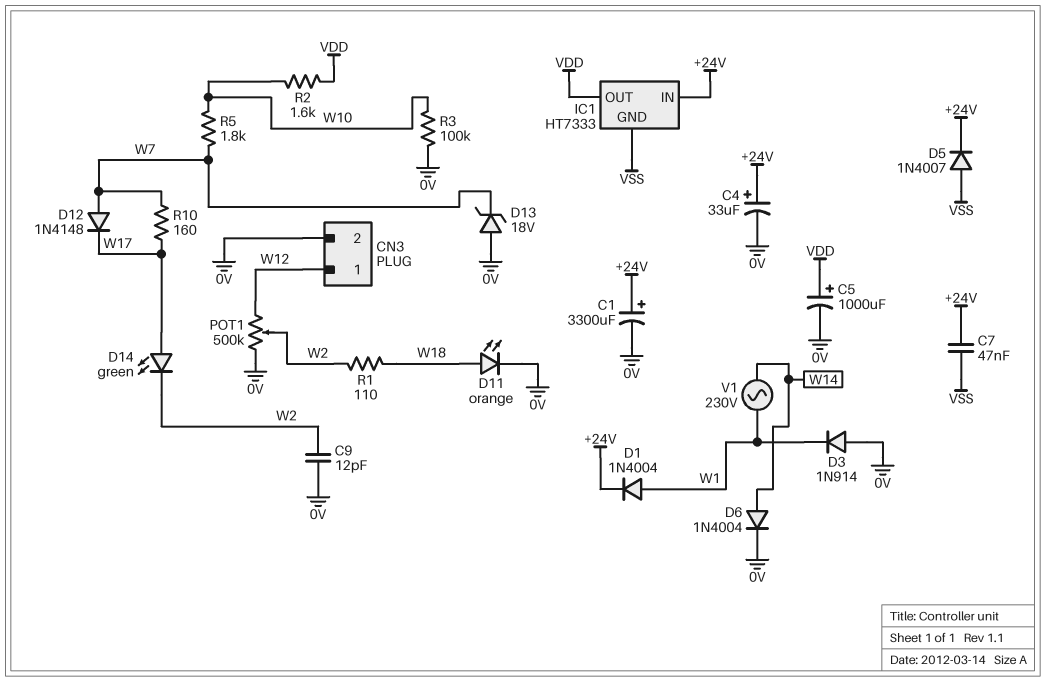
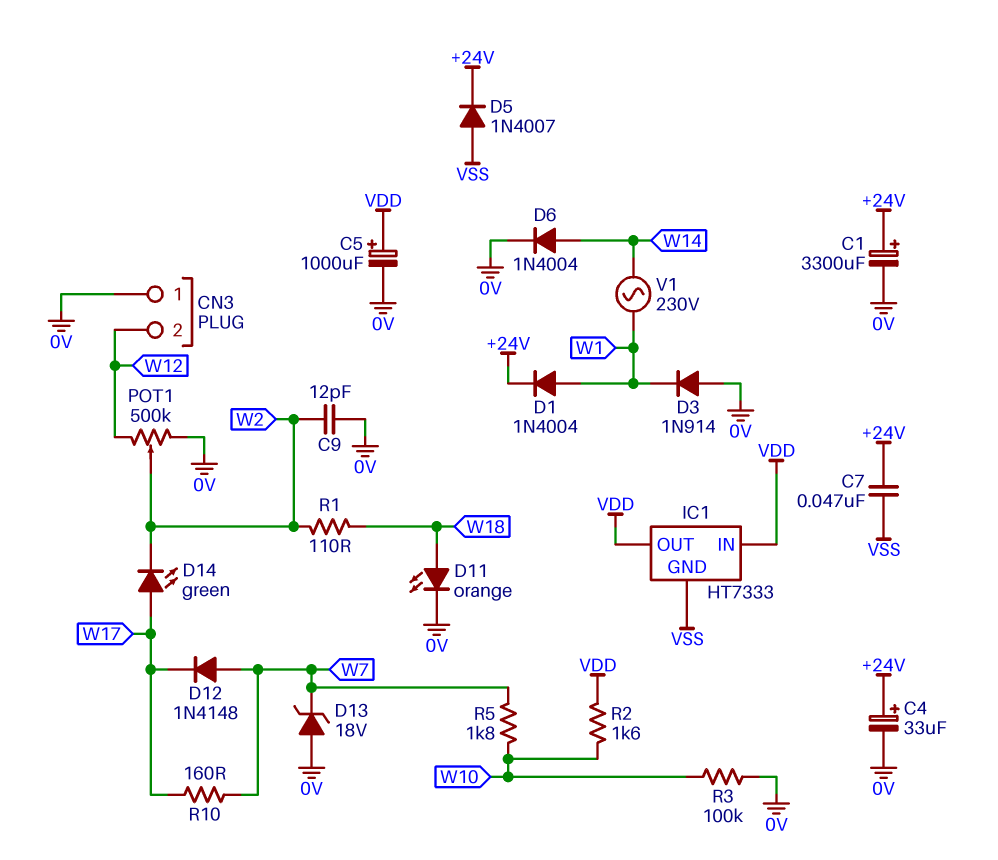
CN3 pin 1: W12 -> 0V
CN3 pin 2: 0V -> W12
IC1 pin IN: +24V -> VDD

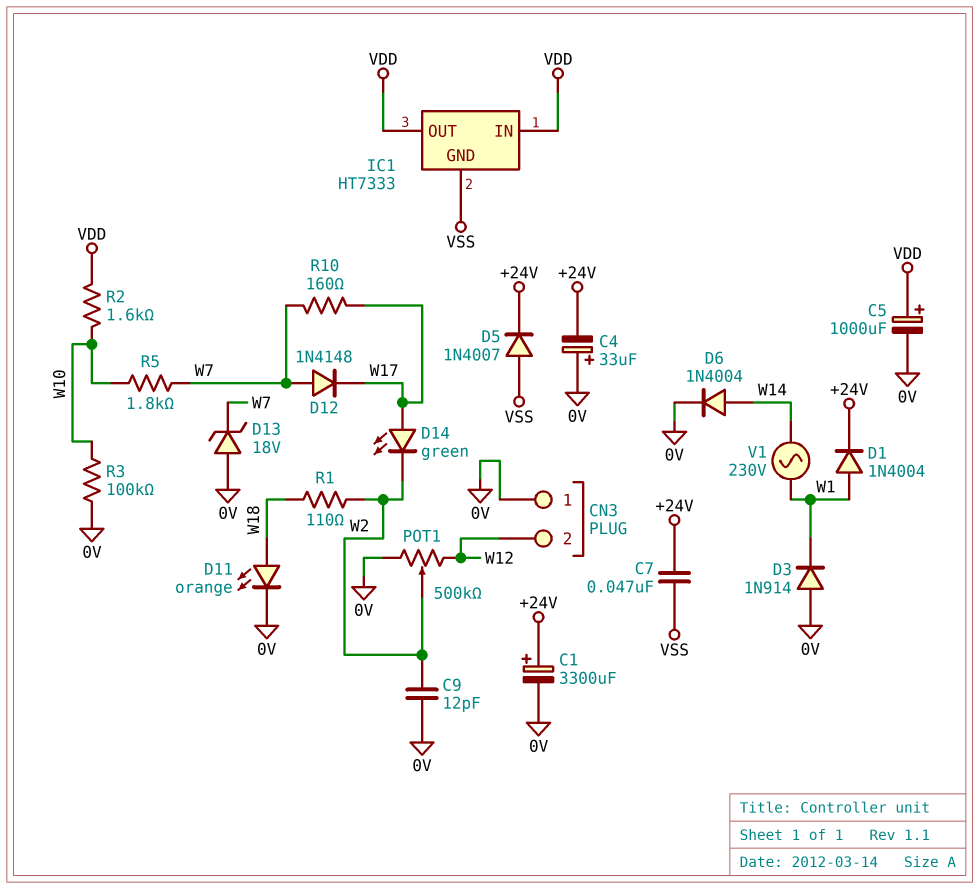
C4: 33uF (plus +24V, minus 0V) -> 33uF (plus 0V, minus +24V)

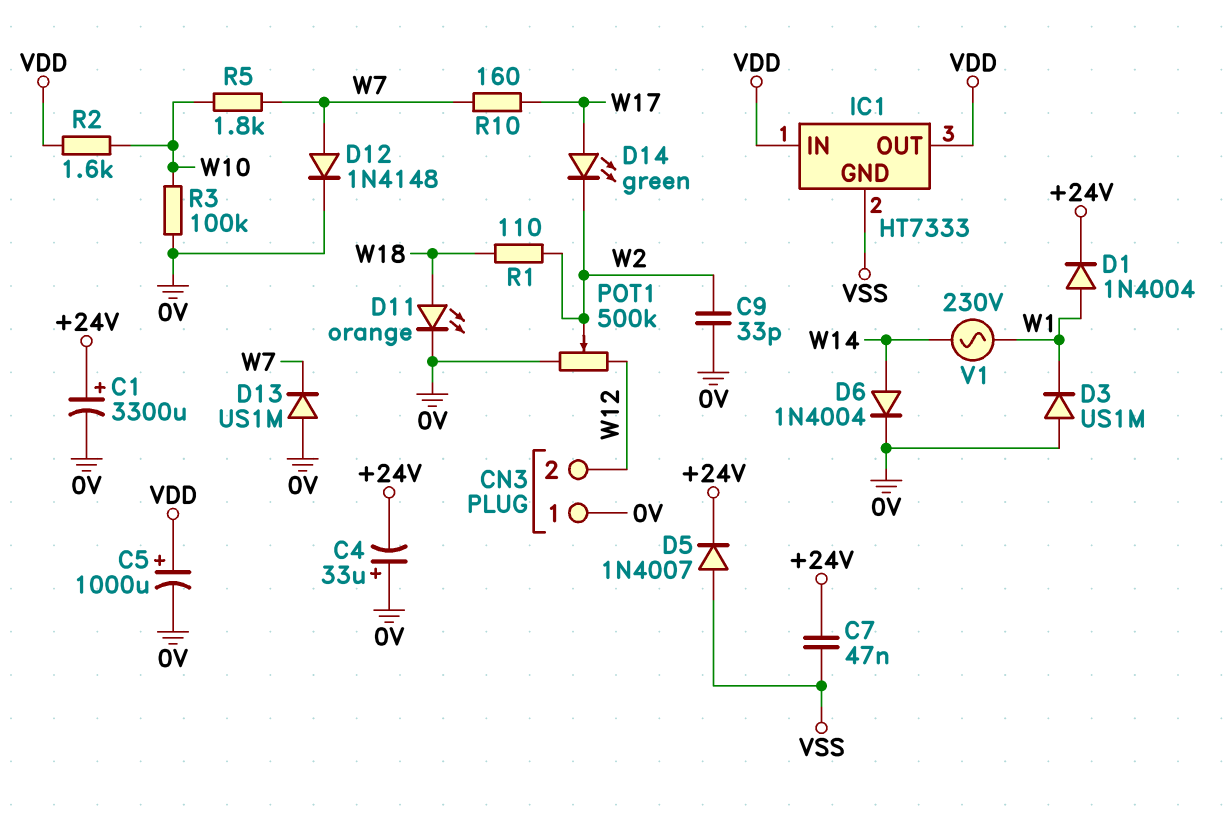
C9: 12pF (0V, W2) -> 33pF (0V, W2)
D3: diode 1N914 (A 0V, K W1) -> diode US1M (A 0V, K W1)
D12: diode 1N4148 (A W7, K W17) -> diode 1N4148 (A W7, K 0V)
D13: zener 18V (A 0V, K W7) -> diode US1M (A 0V, K W7)

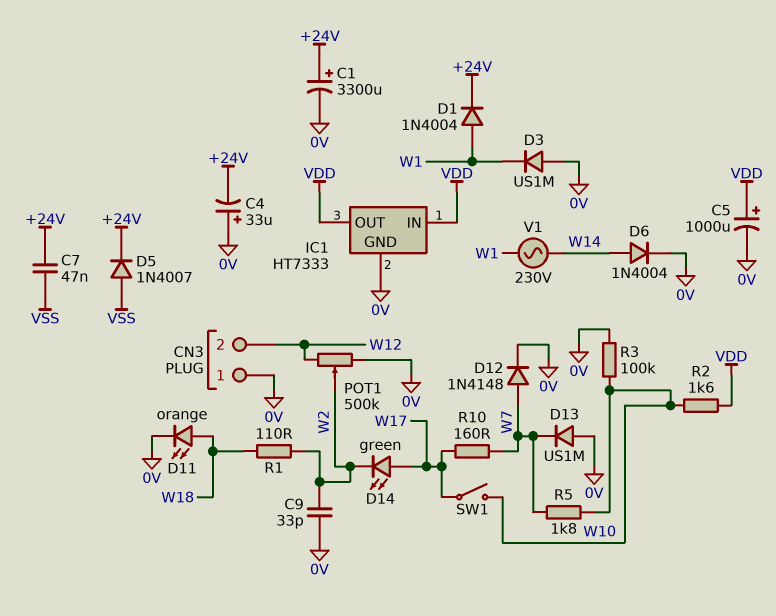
IC1 pin GND: VSS -> 0V
SW1: none -> switch (W10, W17)

